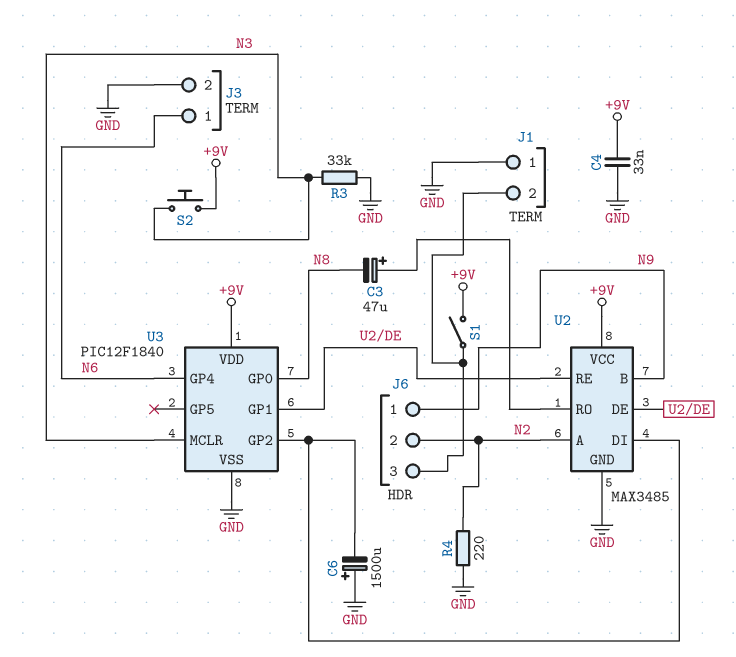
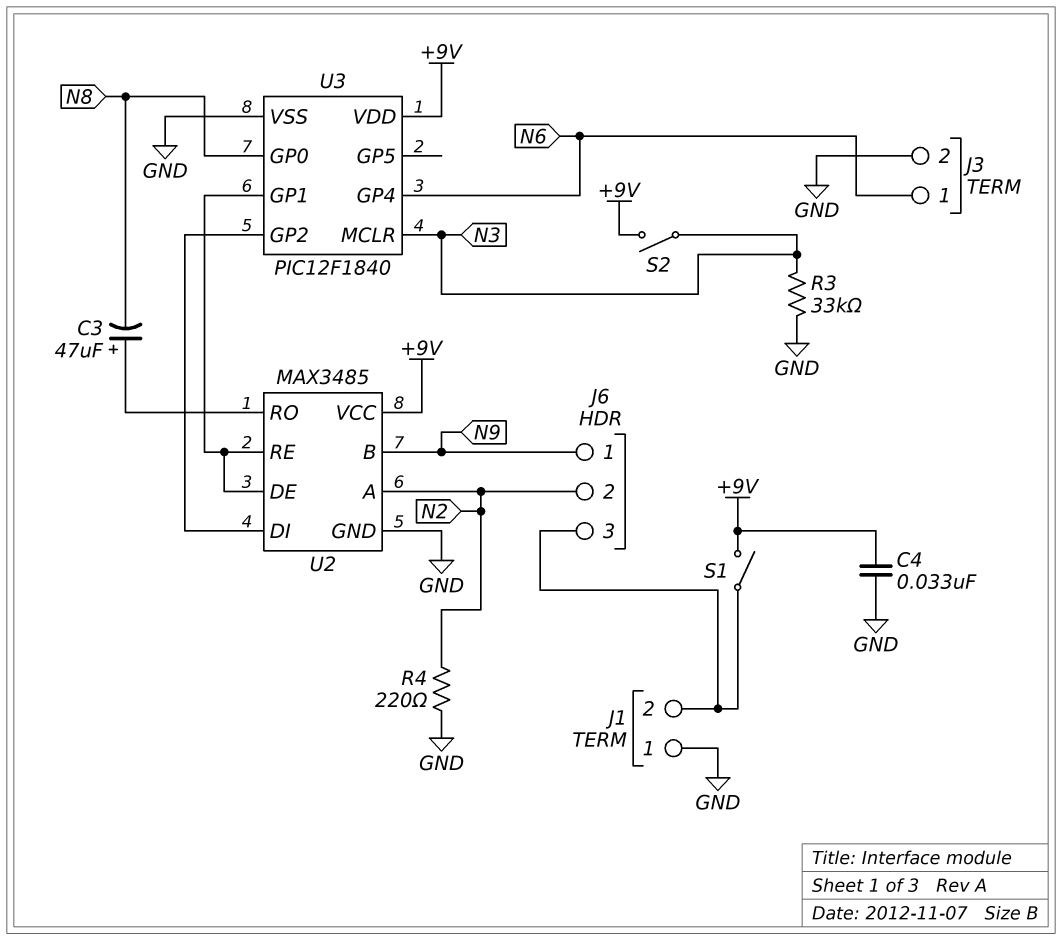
C6: 1500uF (plus GND, minus U2/DI) -> none
S2: button (+9V, N3) -> switch (+9V, N3)

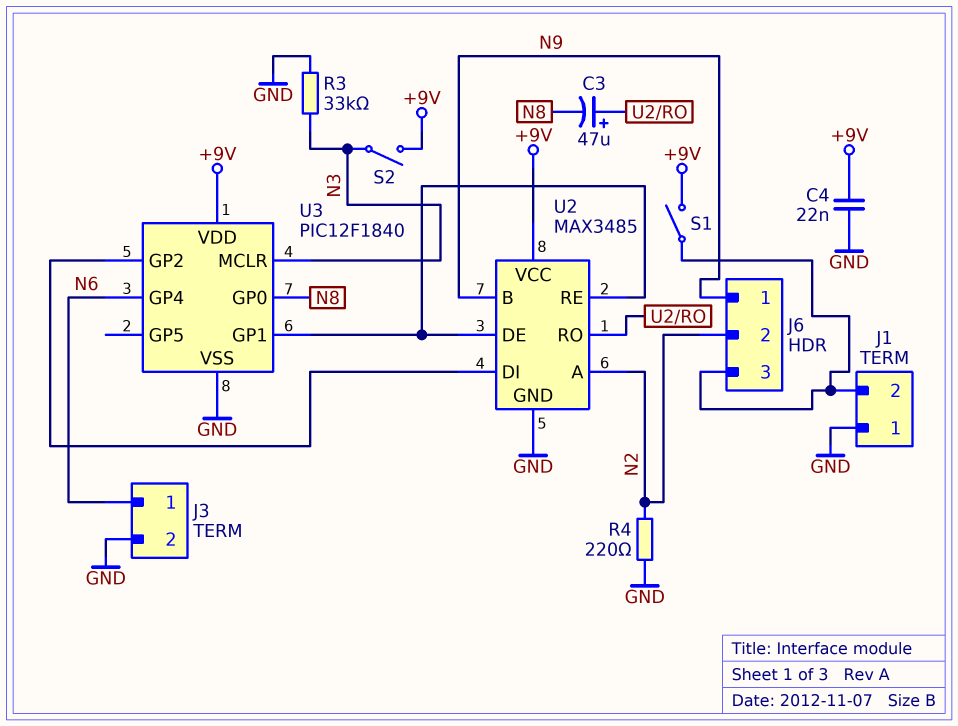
C4: 33nF (+9V, GND) -> 22nF (+9V, GND)

